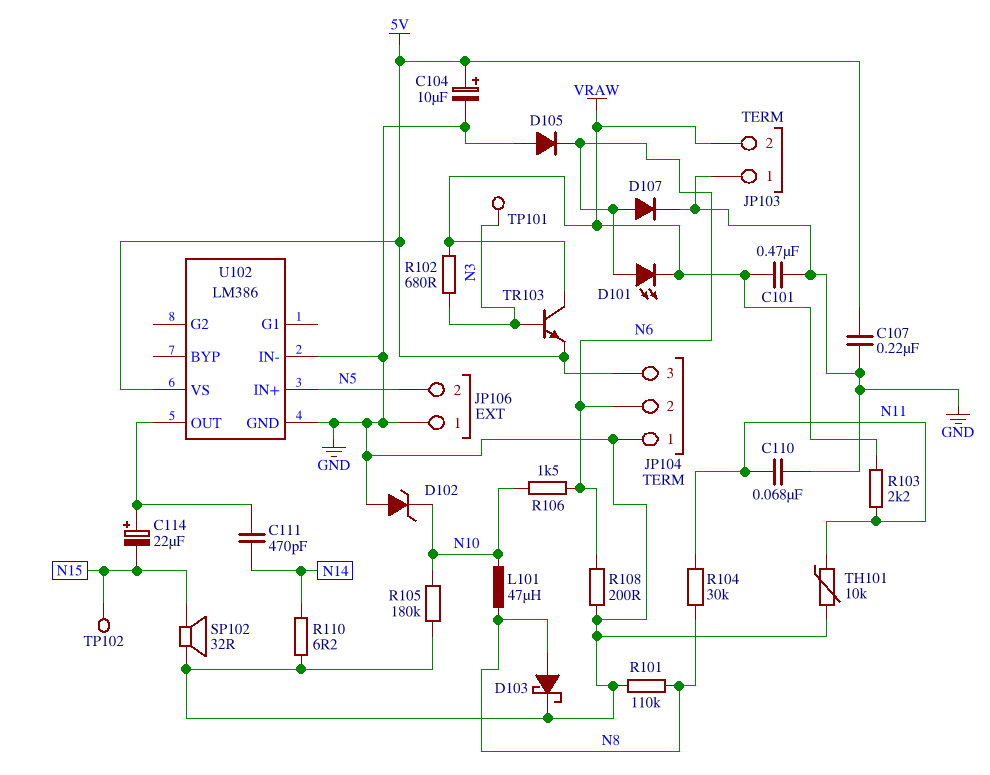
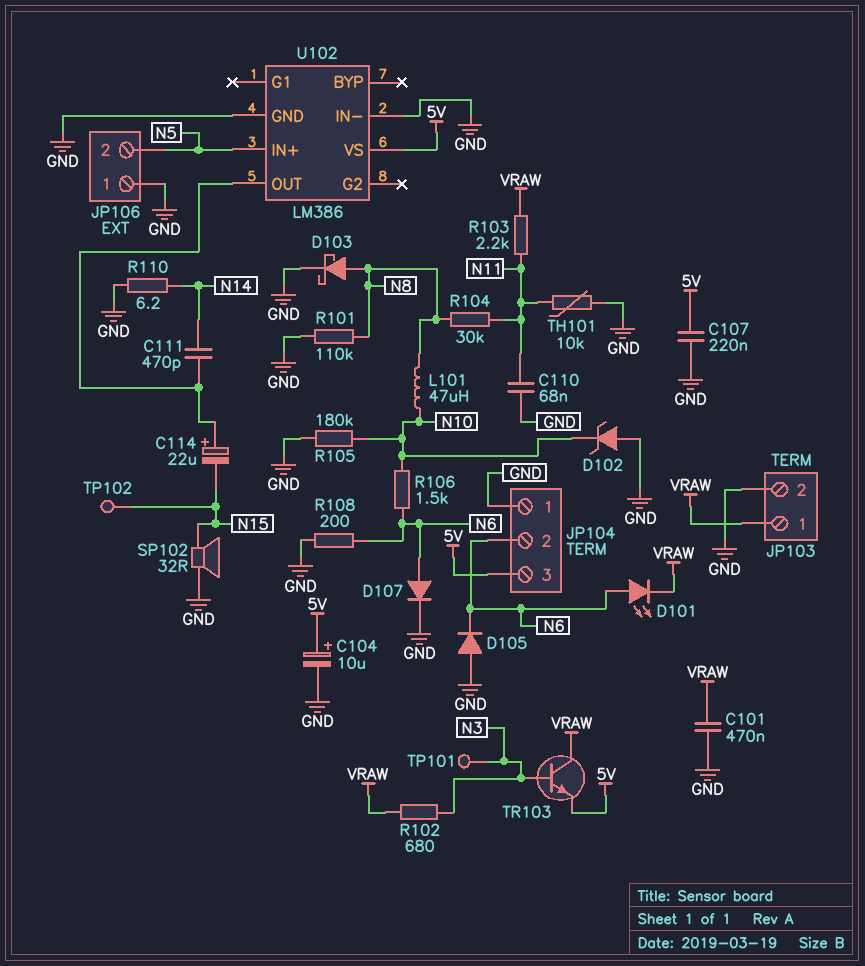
JP103 pin 1: GND -> VRAW
JP103 pin 2: VRAW -> GND

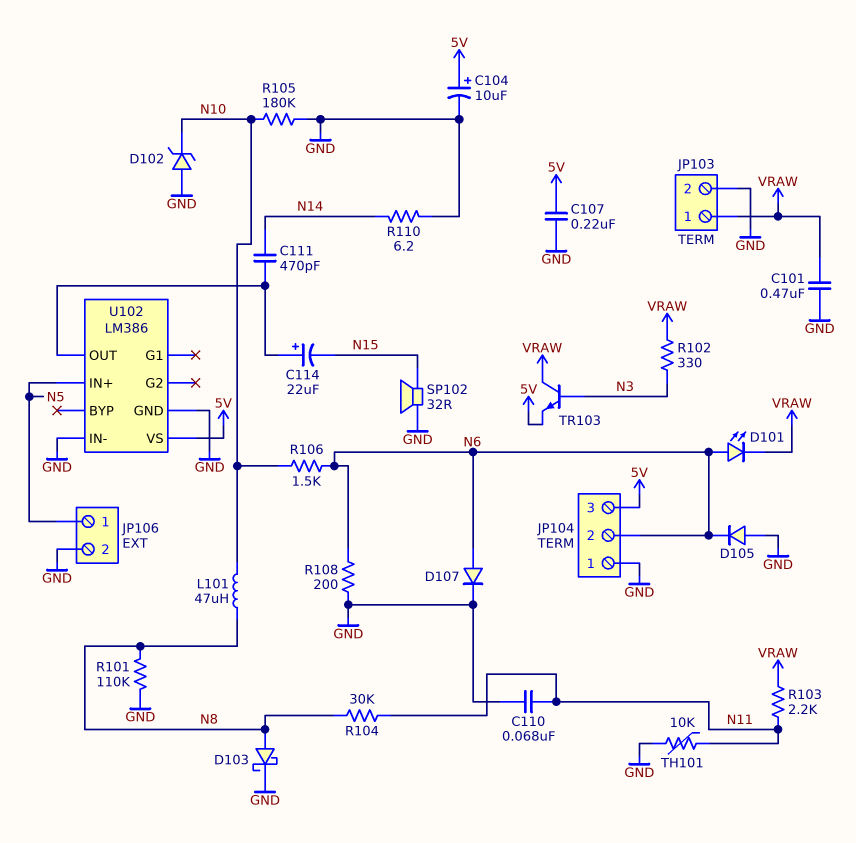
JP106 pin 1: GND -> N5
JP106 pin 2: N5 -> GND
R102: 680 (N3, VRAW) -> 330 (N3, VRAW)
TP101: test point (N3) -> none
TP102: test point (N15) -> none

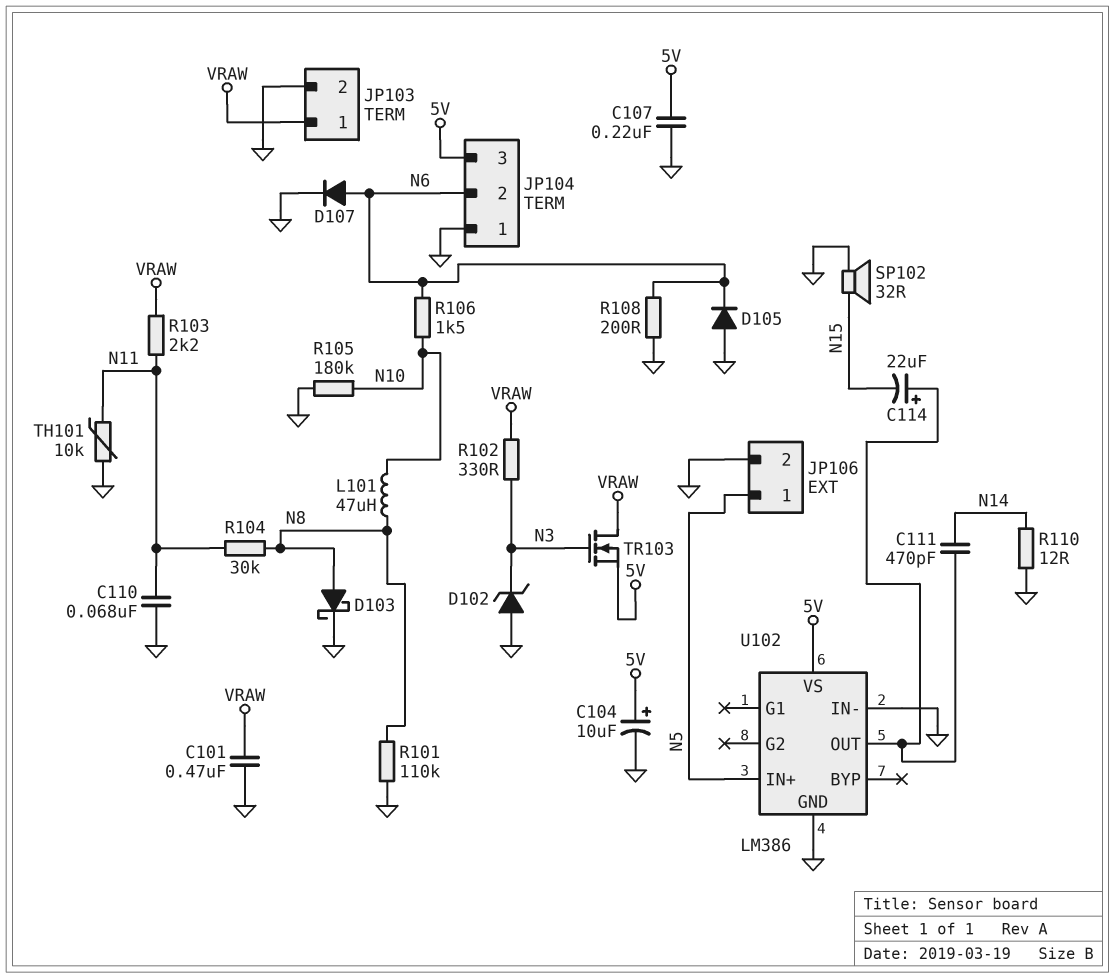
D101: LED (A N6, K VRAW) -> none
D102: zener (A GND, K N10) -> zener (A GND, K N3)
R110: 6.2 (GND, N14) -> 12 (GND, N14)
TR103: NPN (B N3, C VRAW, E 5V) -> NMOS (G N3, D VRAW, S 5V)

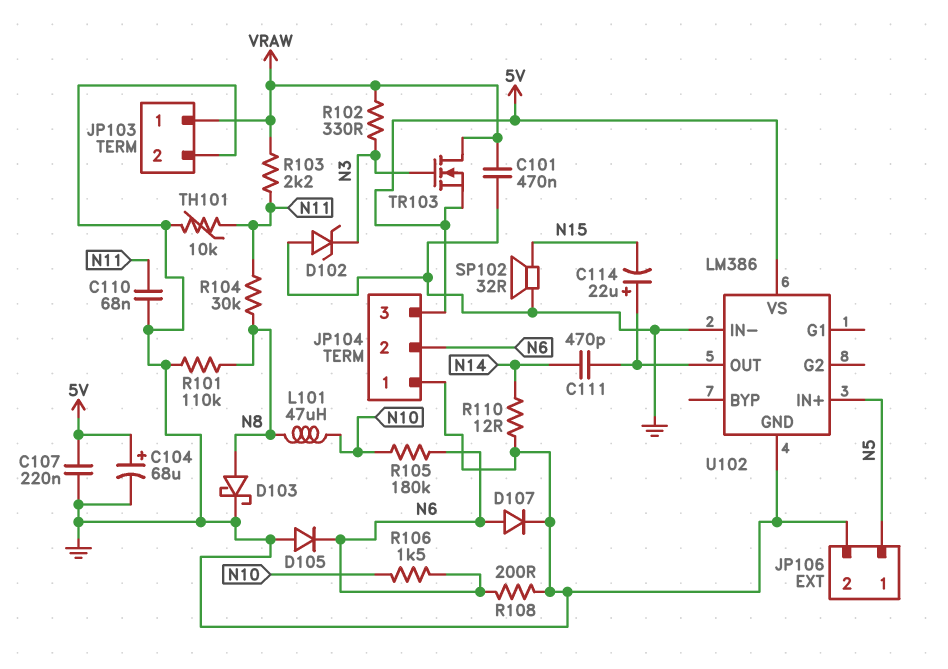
C104: 10uF (plus 5V, minus GND) -> 68uF (plus 5V, minus GND)
R105: 180k (GND, N10) -> 180k (N6, N10)

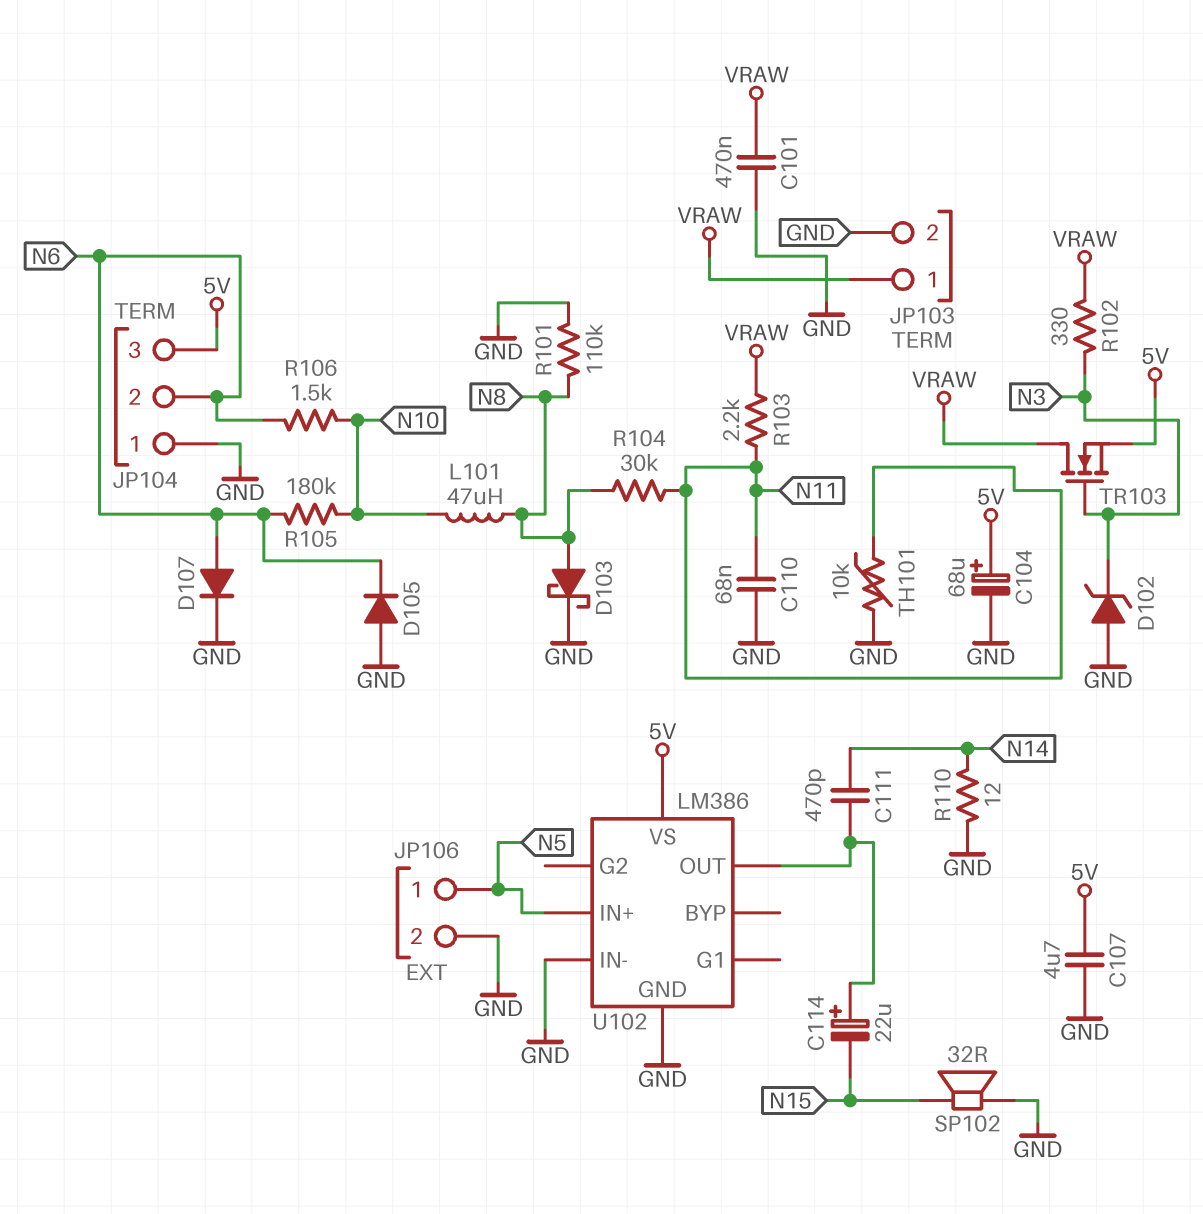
C107: 220nF (5V, GND) -> 4.7uF (5V, GND)
R108: 200 (GND, N6) -> none

